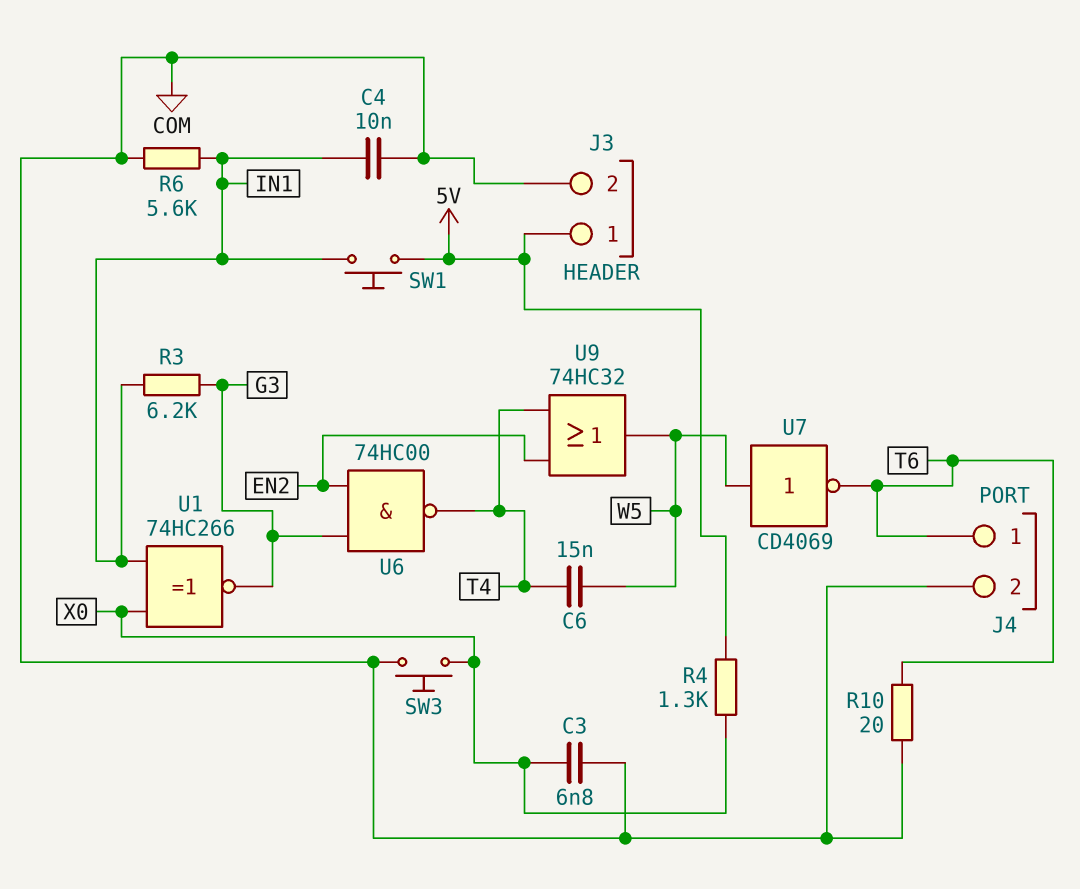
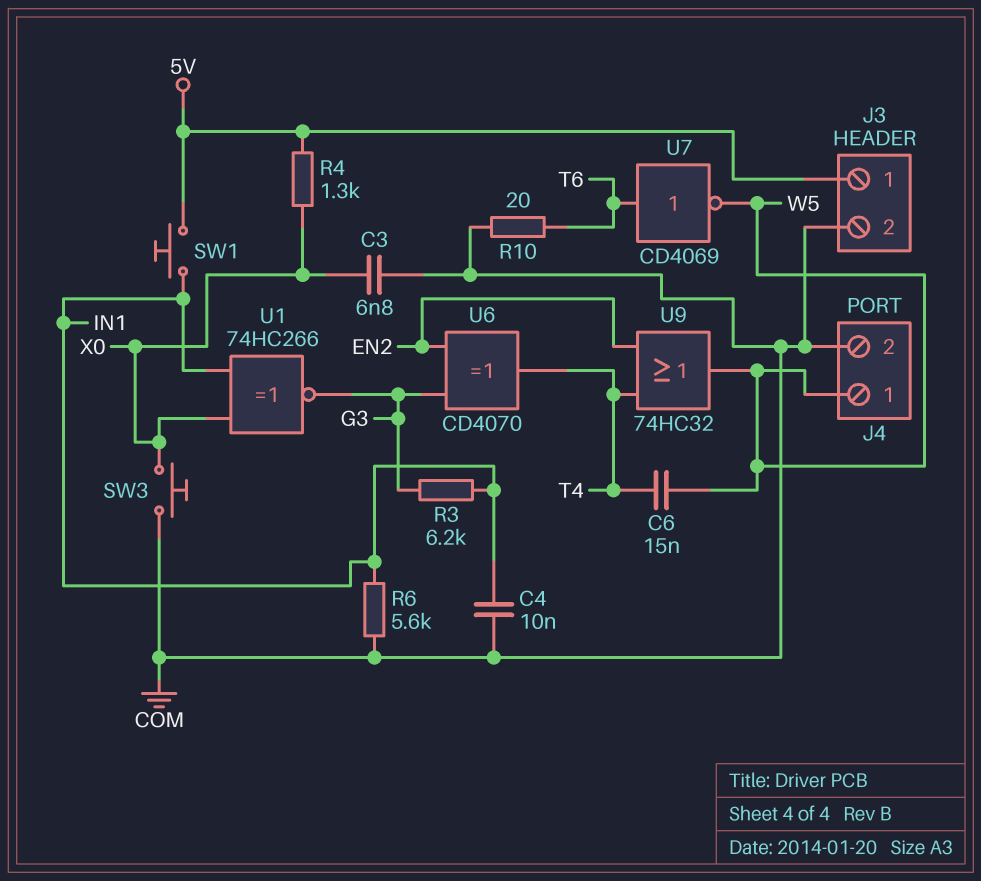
J4 pin 1: T6 -> W5
U6: NAND 74HC00 (in EN2, in G3, out T4) -> XOR CD4070 (in EN2, in G3, out T4)
U7: NOT CD4069 (in W5, out T6) -> NOT CD4069 (in T6, out W5)

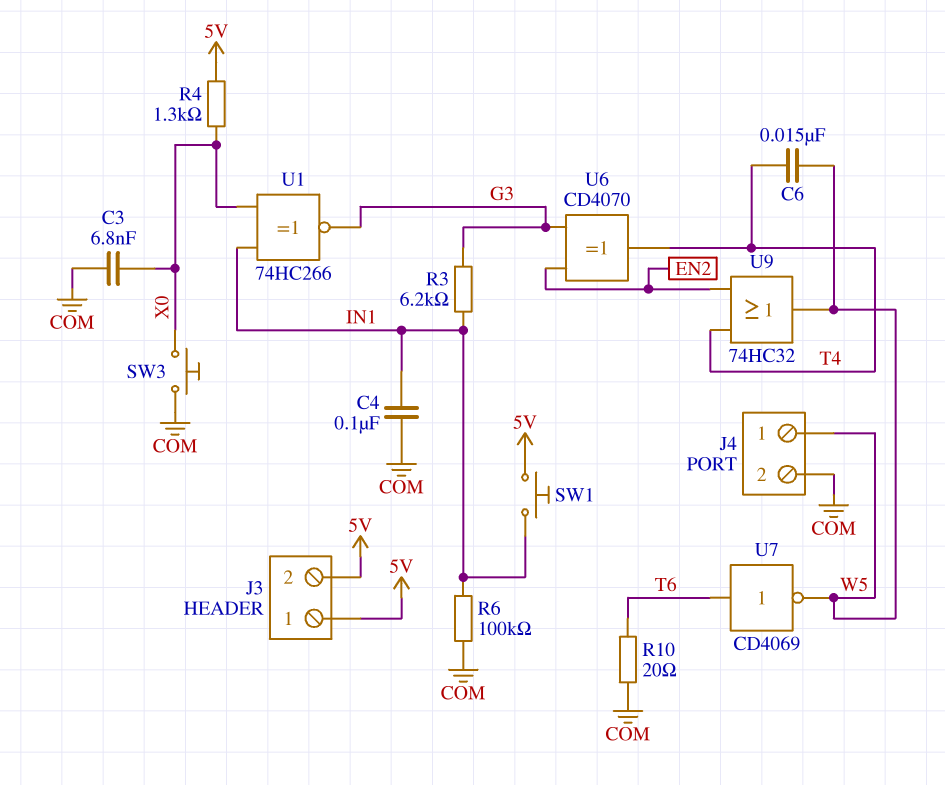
C4: 10nF (COM, IN1) -> 100nF (COM, IN1)
J3 pin 2: COM -> 5V
R6: 5.6k (COM, IN1) -> 100k (COM, IN1)

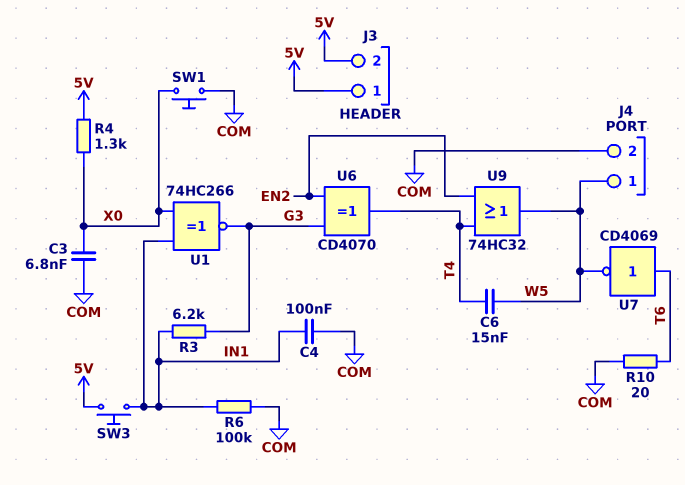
SW1: button (5V, IN1) -> button (COM, X0)
SW3: button (COM, X0) -> button (5V, IN1)

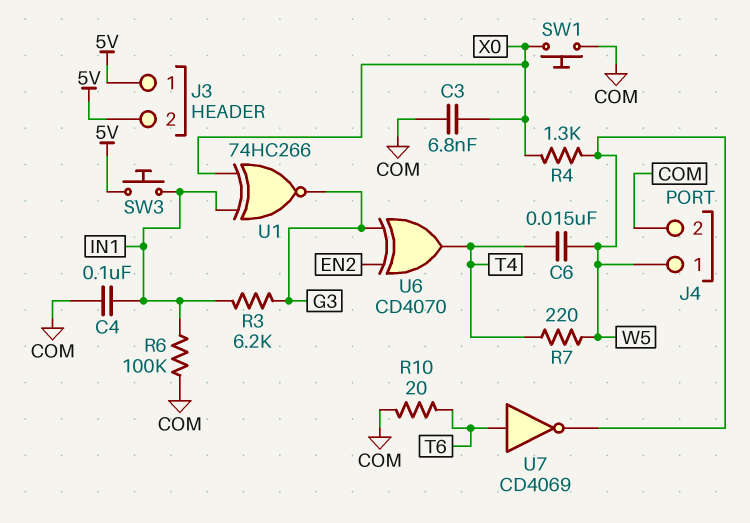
R4: 1.3k (5V, X0) -> 1.3k (W5, X0)
R7: none -> 220 (T4, W5)
U9: OR 74HC32 (in EN2, in T4, out W5) -> none

